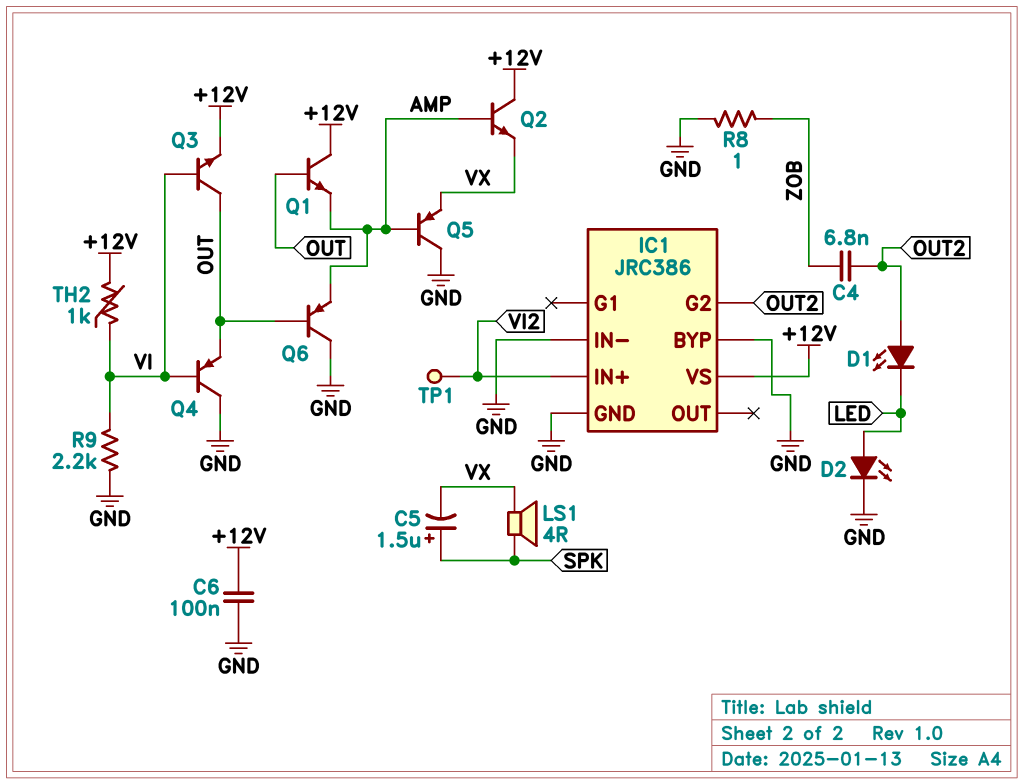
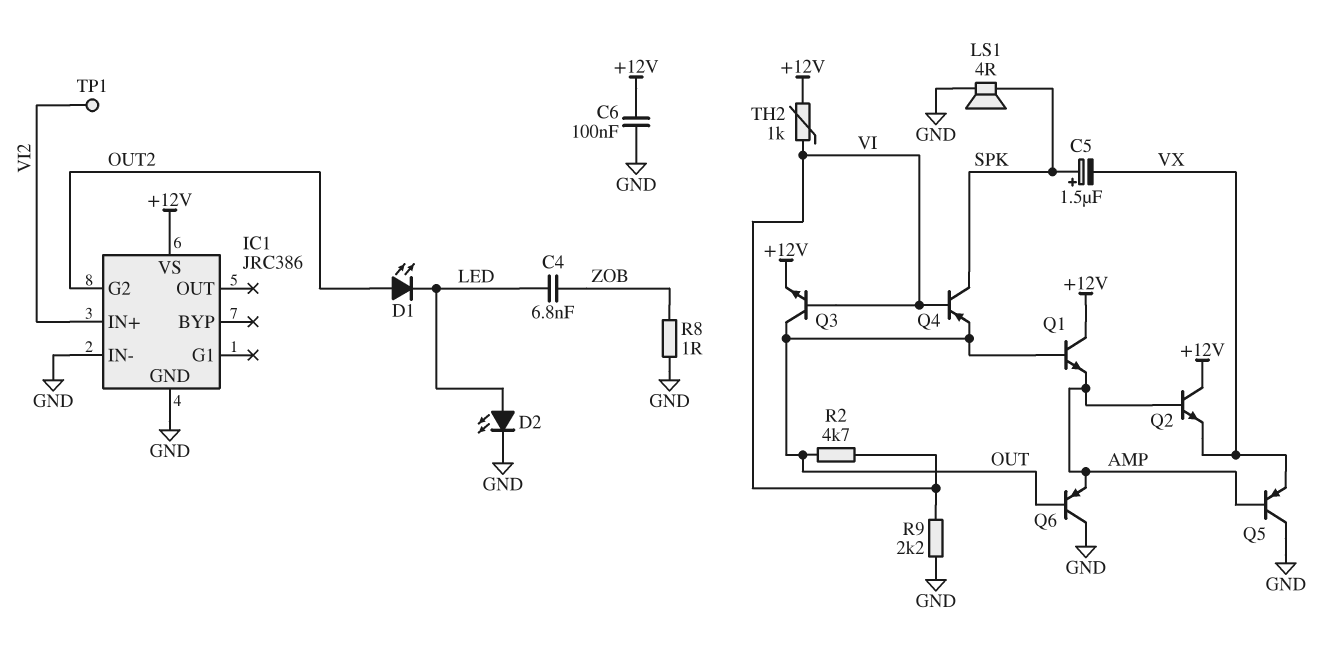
C4: 6.8nF (OUT2, ZOB) -> 6.8nF (LED, ZOB)
IC1 pin BYP: GND -> none
LS1: speaker 4R (SPK, VX) -> speaker 4R (GND, SPK)
Q4: PNP (B VI, C GND, E OUT) -> PNP (B VI, C SPK, E OUT)
R2: none -> 4.7k (OUT, VI)

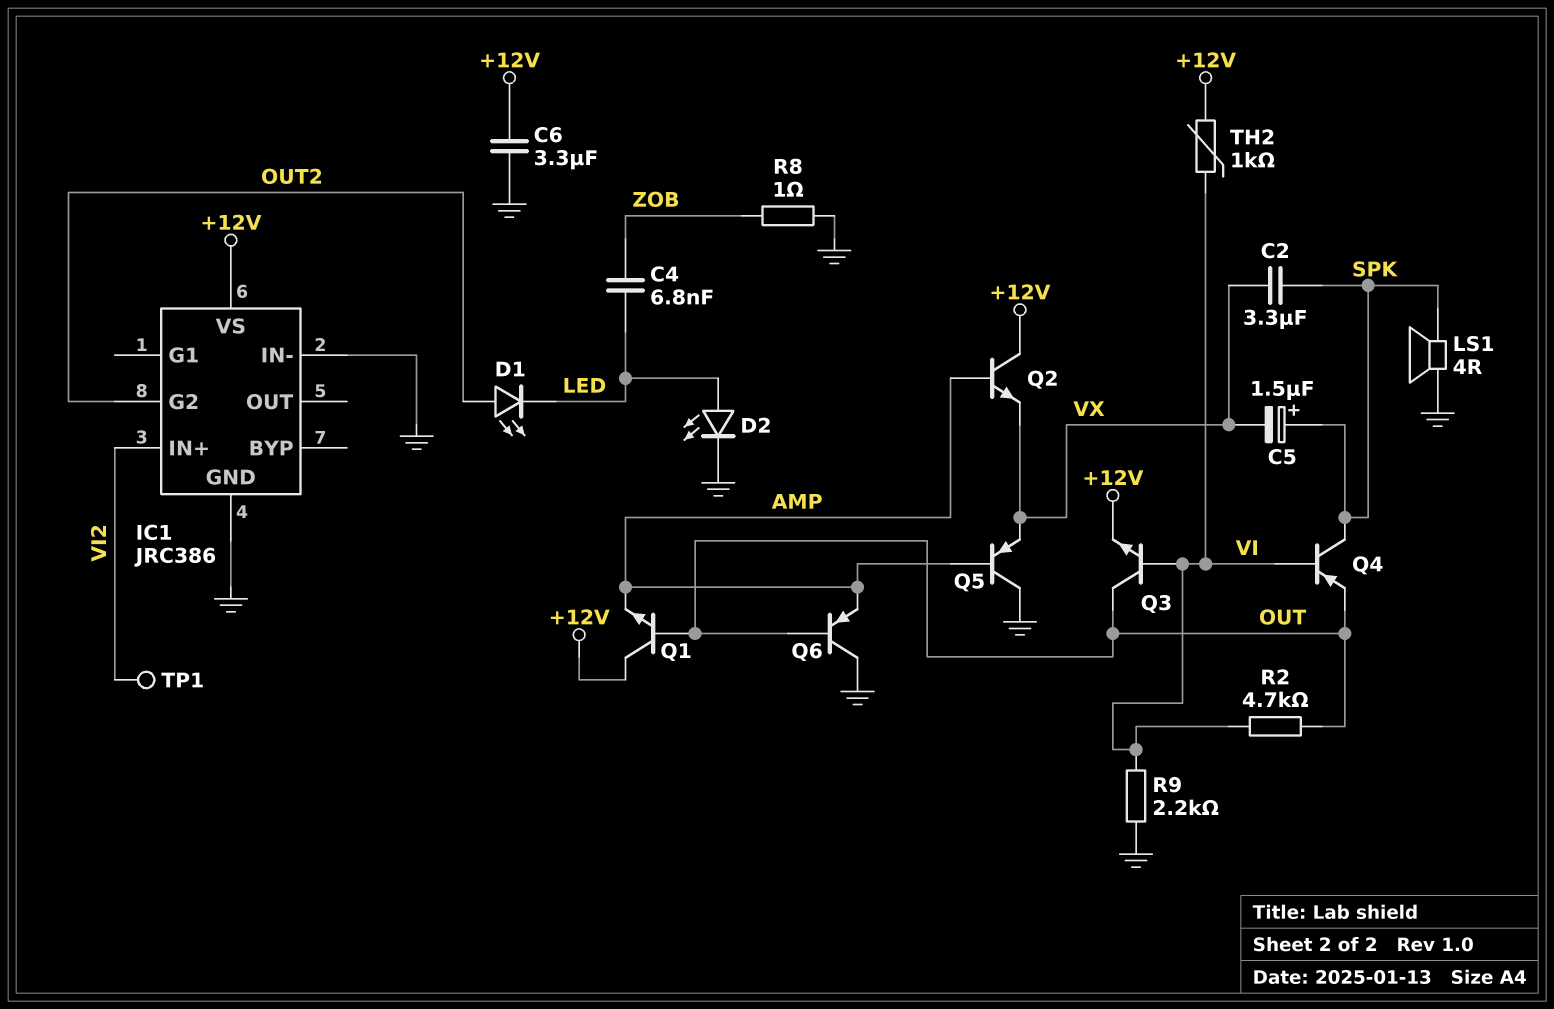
C2: none -> 3.3uF (SPK, VX)
C6: 100nF (+12V, GND) -> 3.3uF (+12V, GND)

